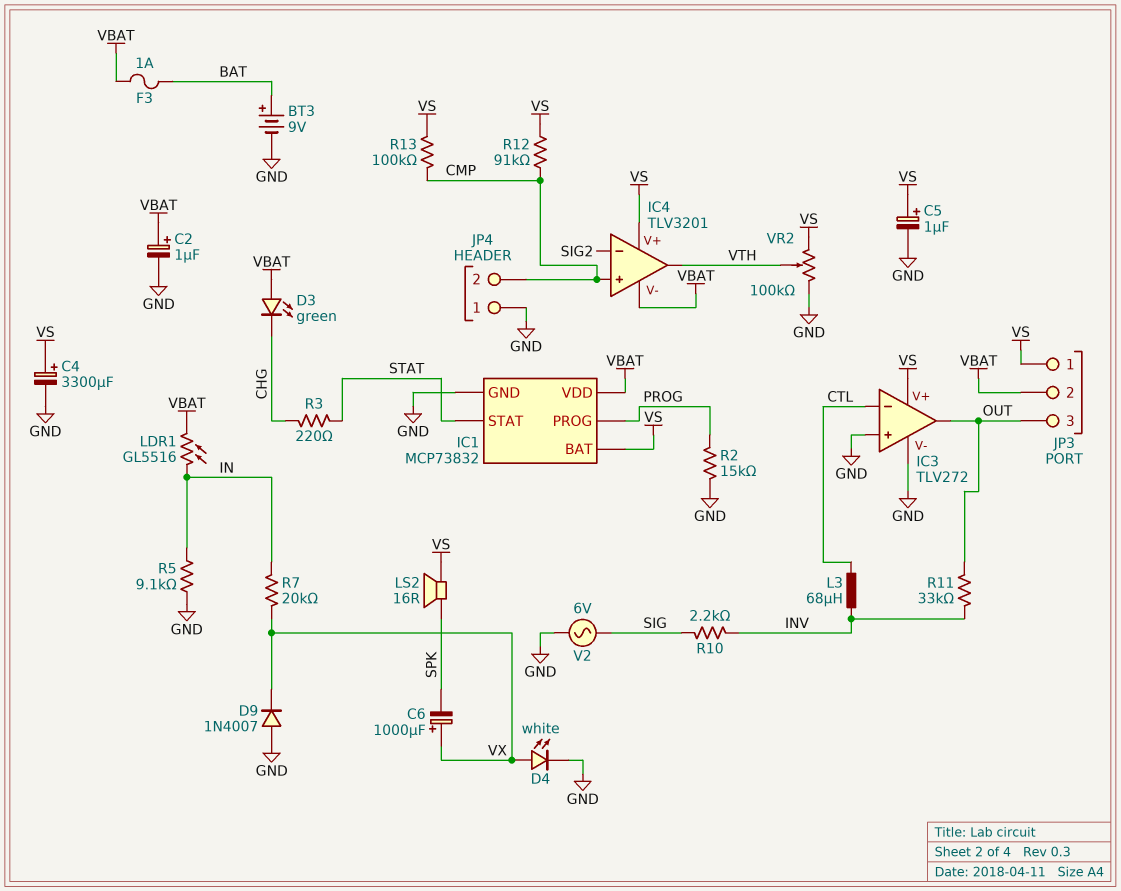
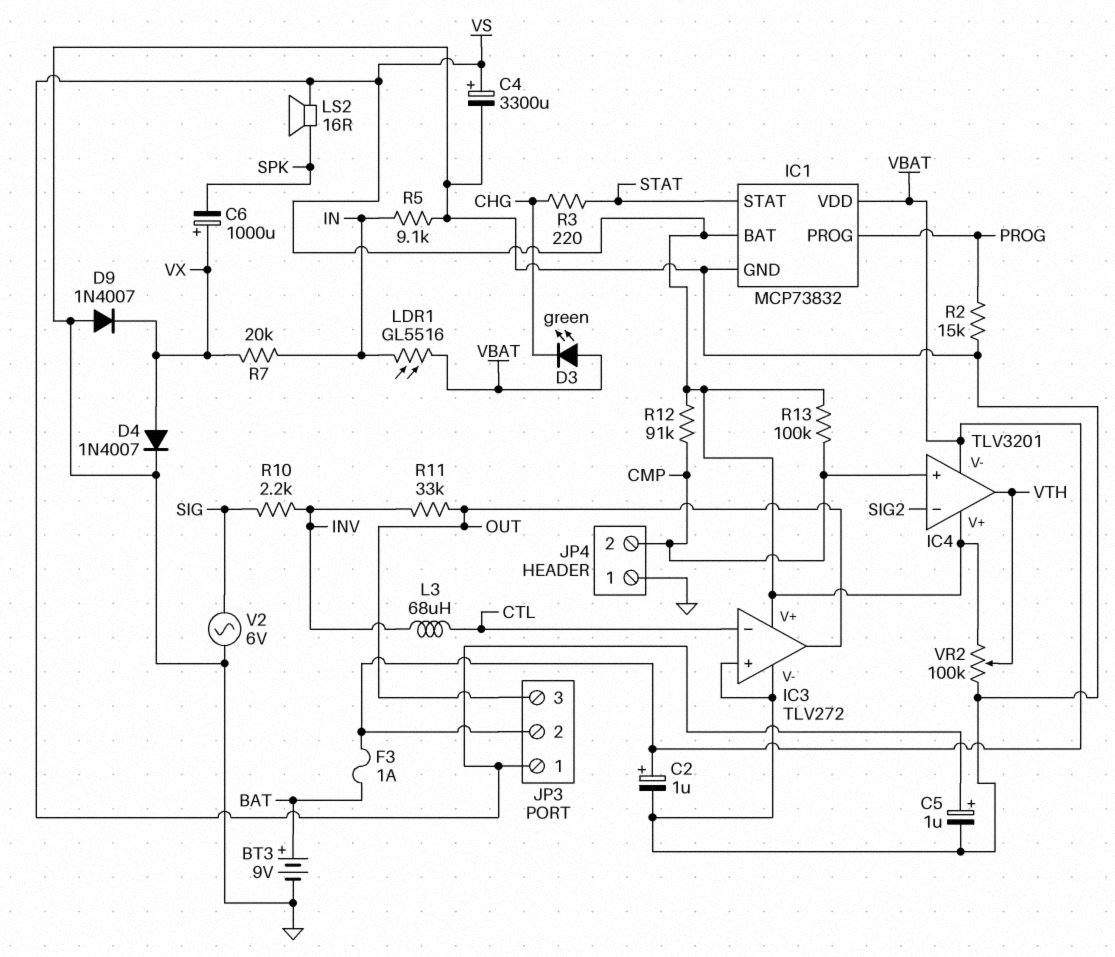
D4: LED white (A VX, K GND) -> diode 1N4007 (A VX, K GND)

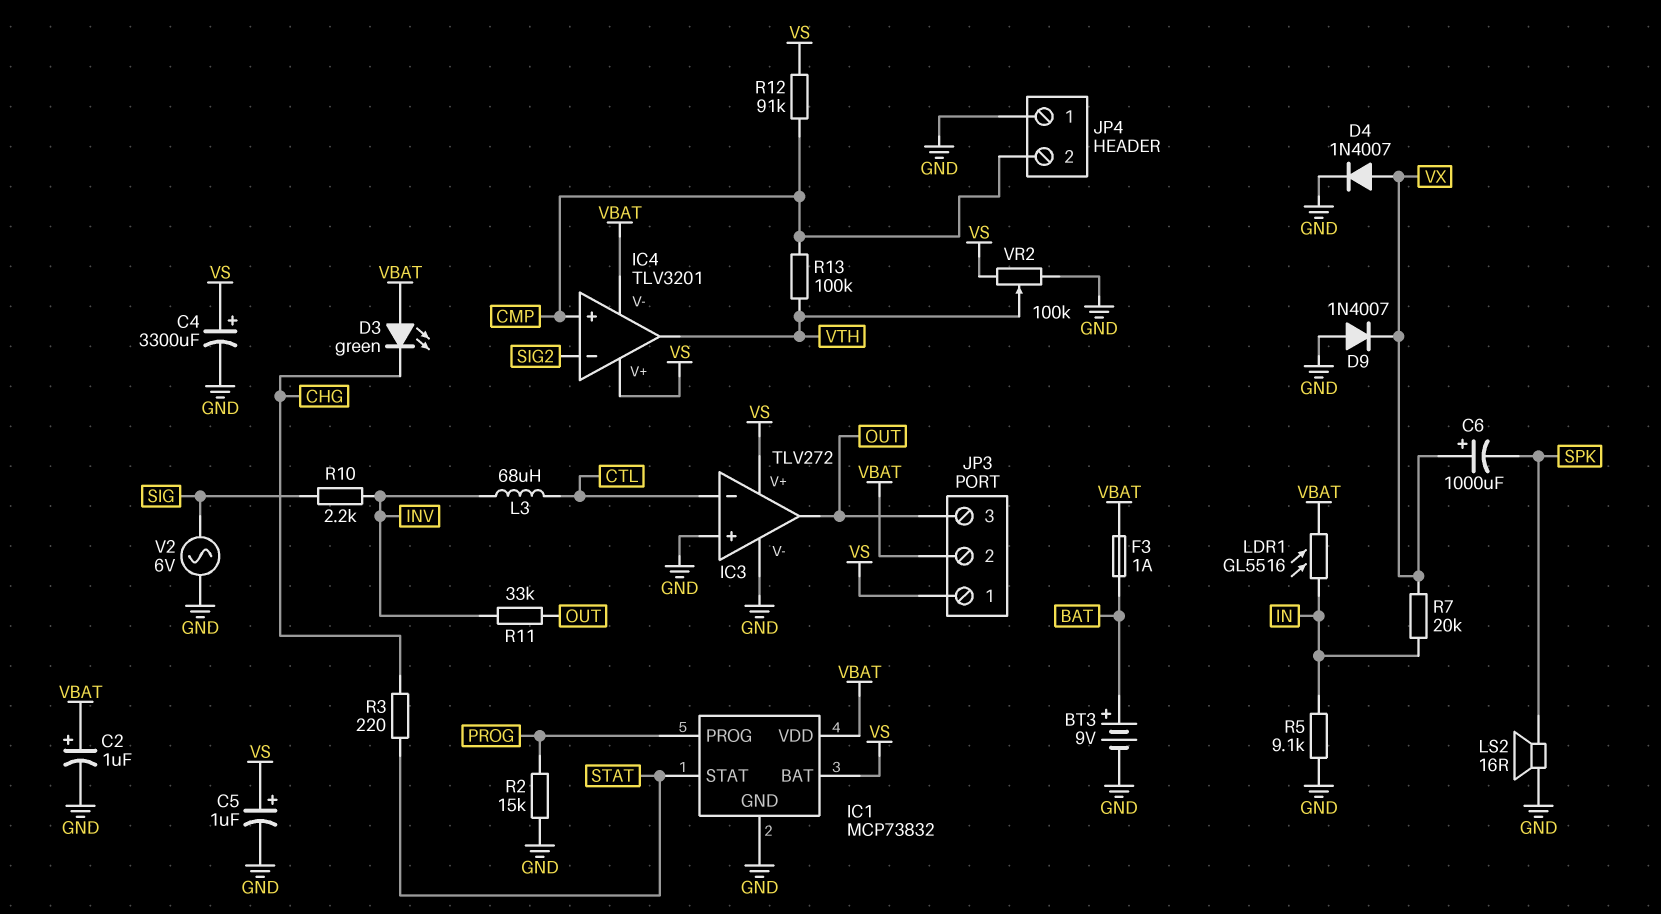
LS2: speaker 16R (SPK, VS) -> speaker 16R (GND, SPK)
R13: 100k (CMP, VS) -> 100k (CMP, VTH)

